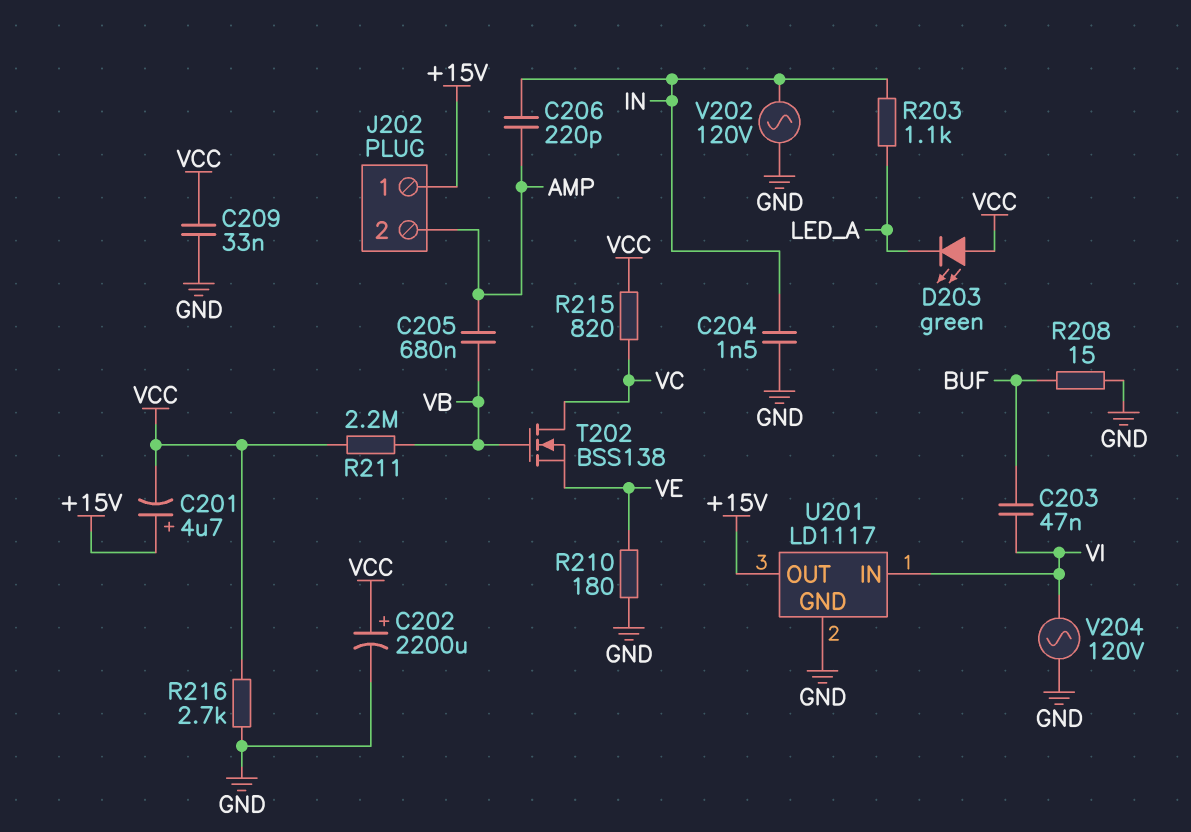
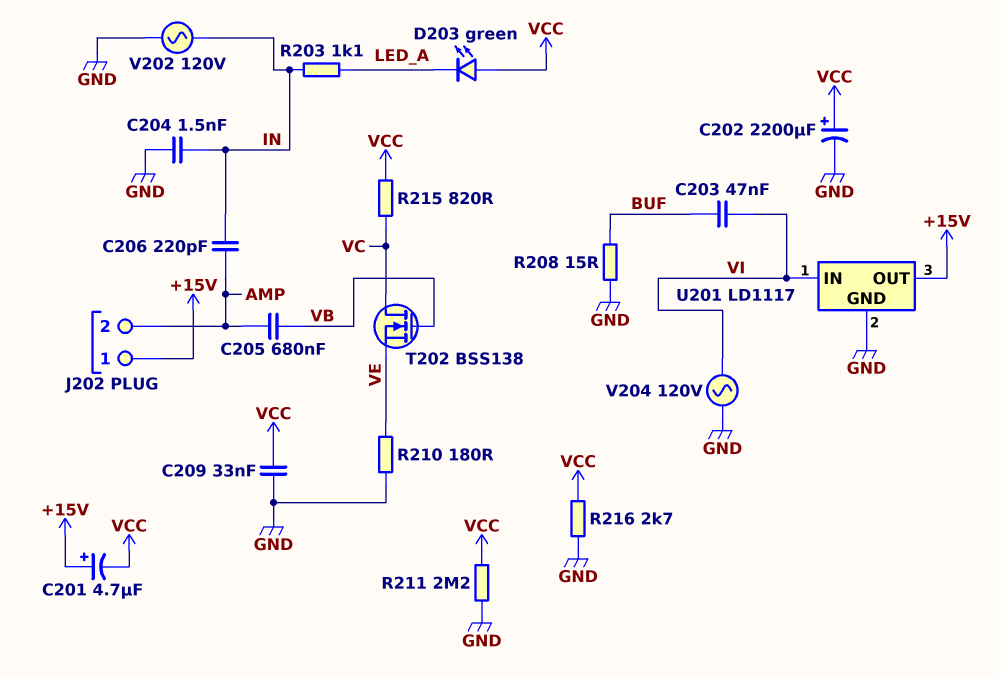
R211: 2.2M (VB, VCC) -> 2.2M (GND, VCC)

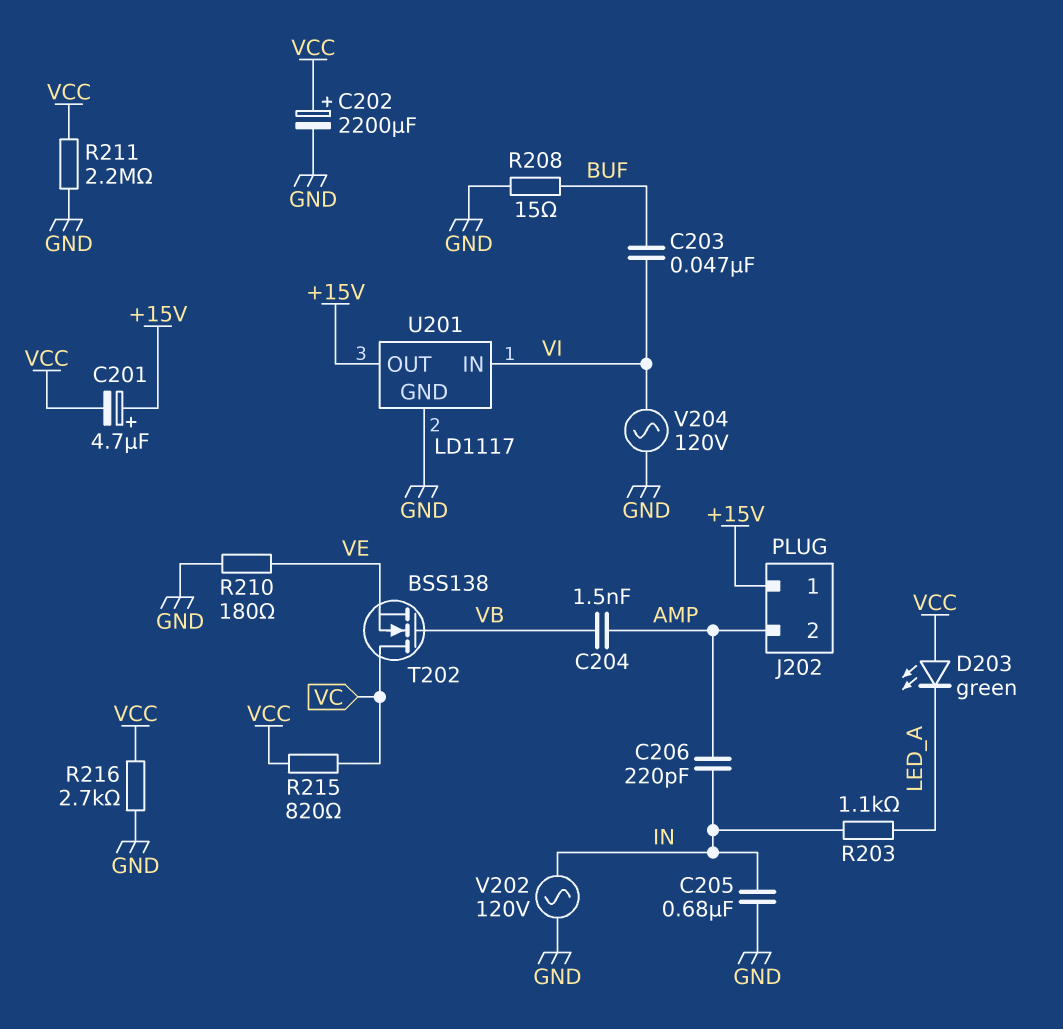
C204: 1.5nF (GND, IN) -> 1.5nF (AMP, VB)
C205: 680nF (AMP, VB) -> 680nF (GND, IN)
C209: 33nF (GND, VCC) -> none

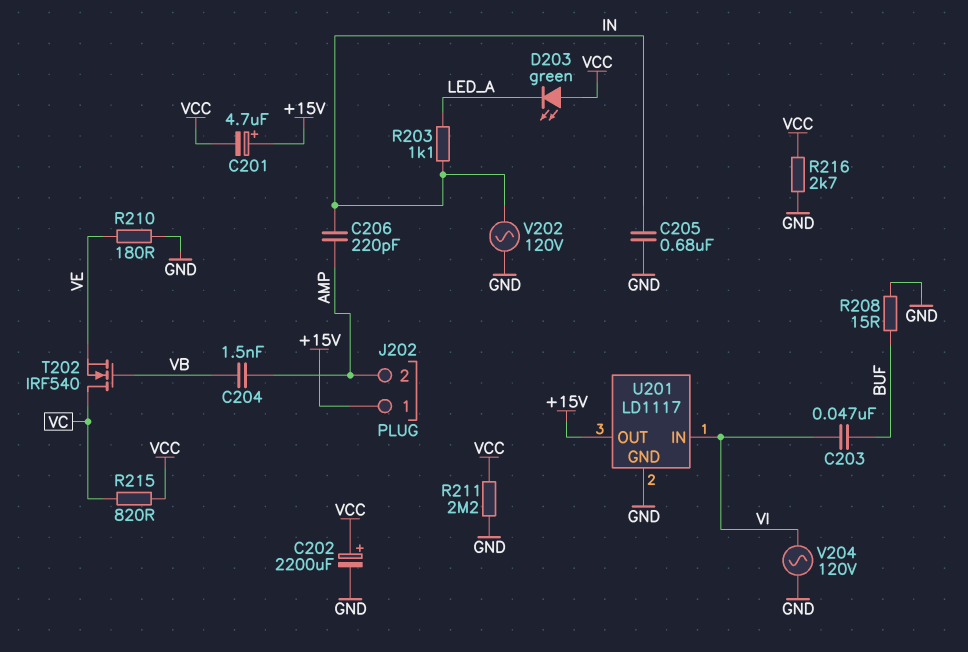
T202: NMOS BSS138 (G VB, D VC, S VE) -> NMOS IRF540 (G VB, D VC, S VE)

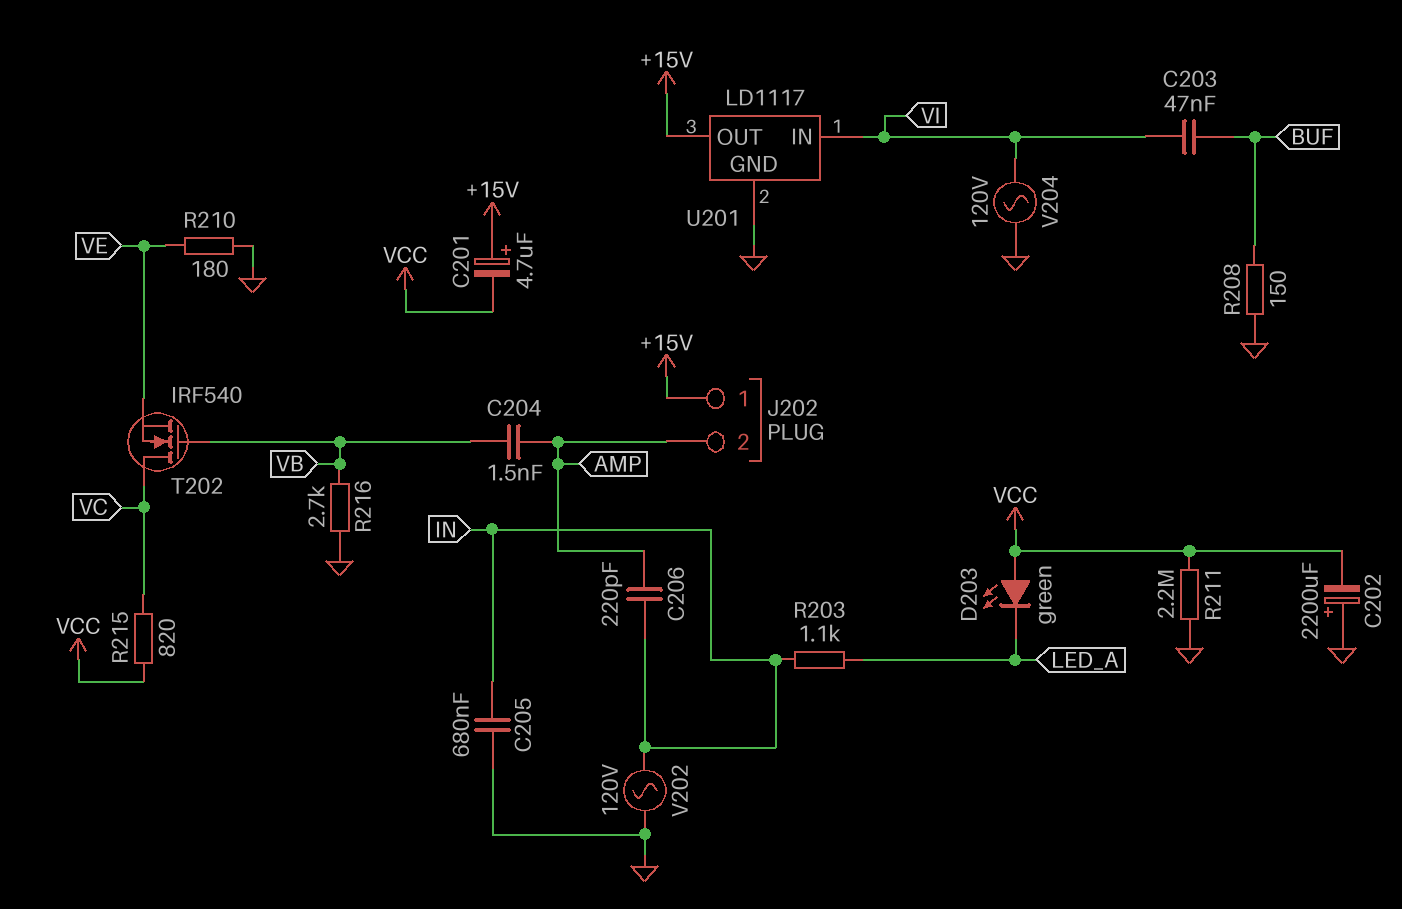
C202: 2200uF (plus VCC, minus GND) -> 2200uF (plus GND, minus VCC)
R208: 15 (BUF, GND) -> 150 (BUF, GND)
R216: 2.7k (GND, VCC) -> 2.7k (GND, VB)

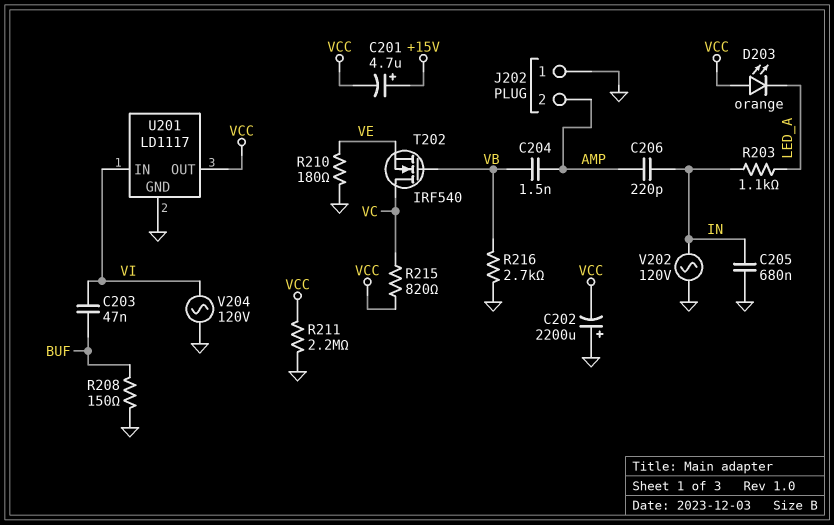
D203: LED green (A VCC, K LED_A) -> LED orange (A VCC, K LED_A)
J202 pin 1: +15V -> GND
U201 pin OUT: +15V -> VCC

